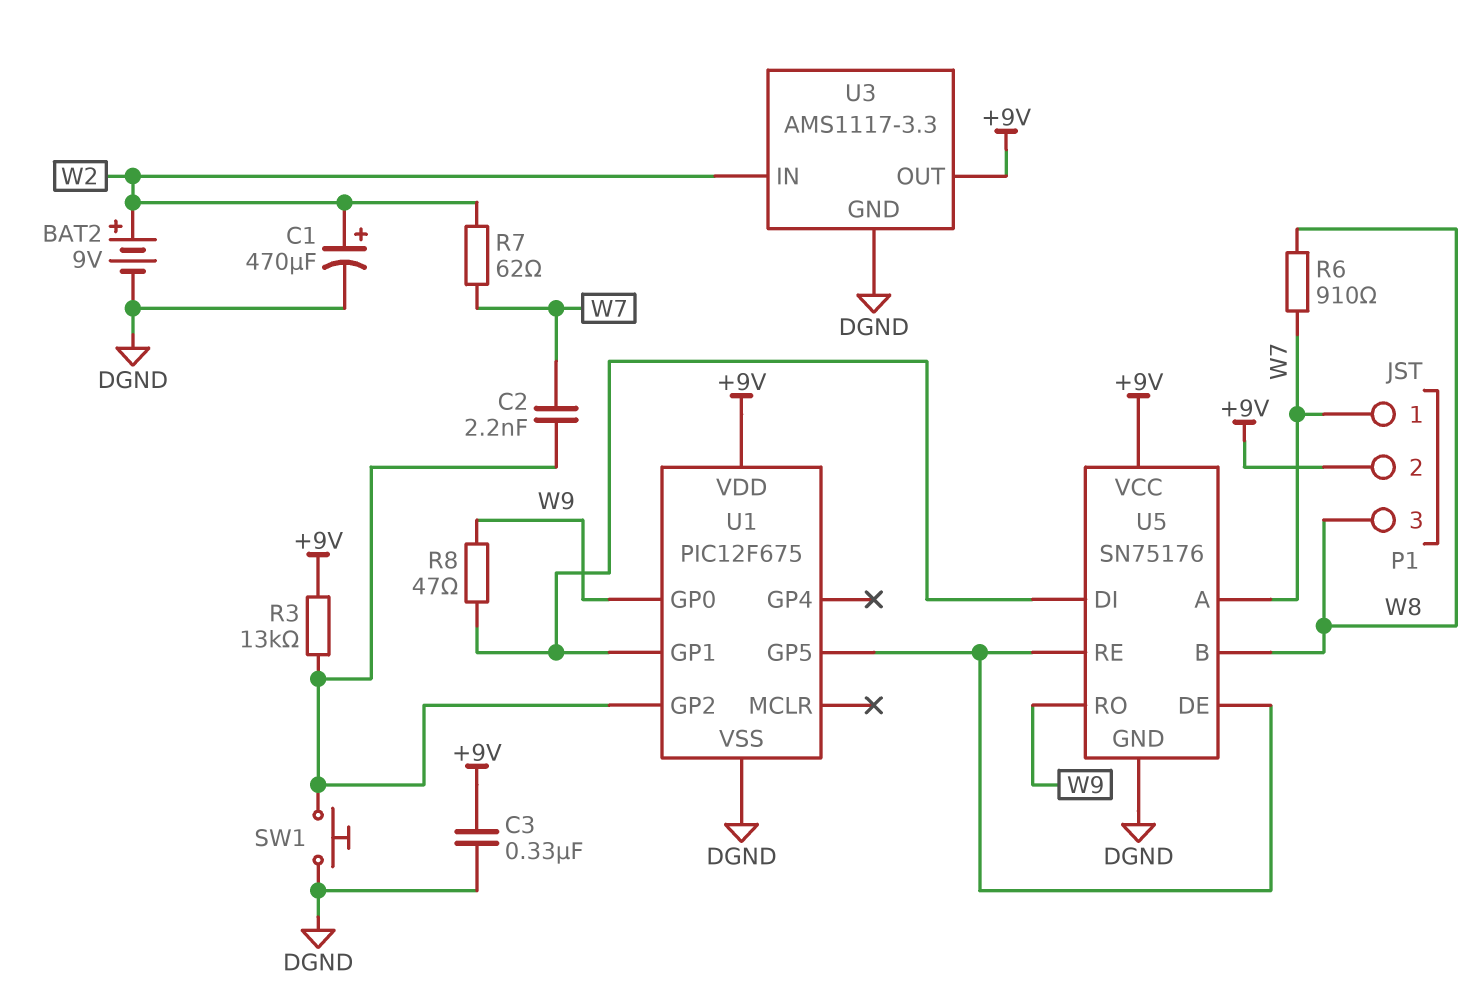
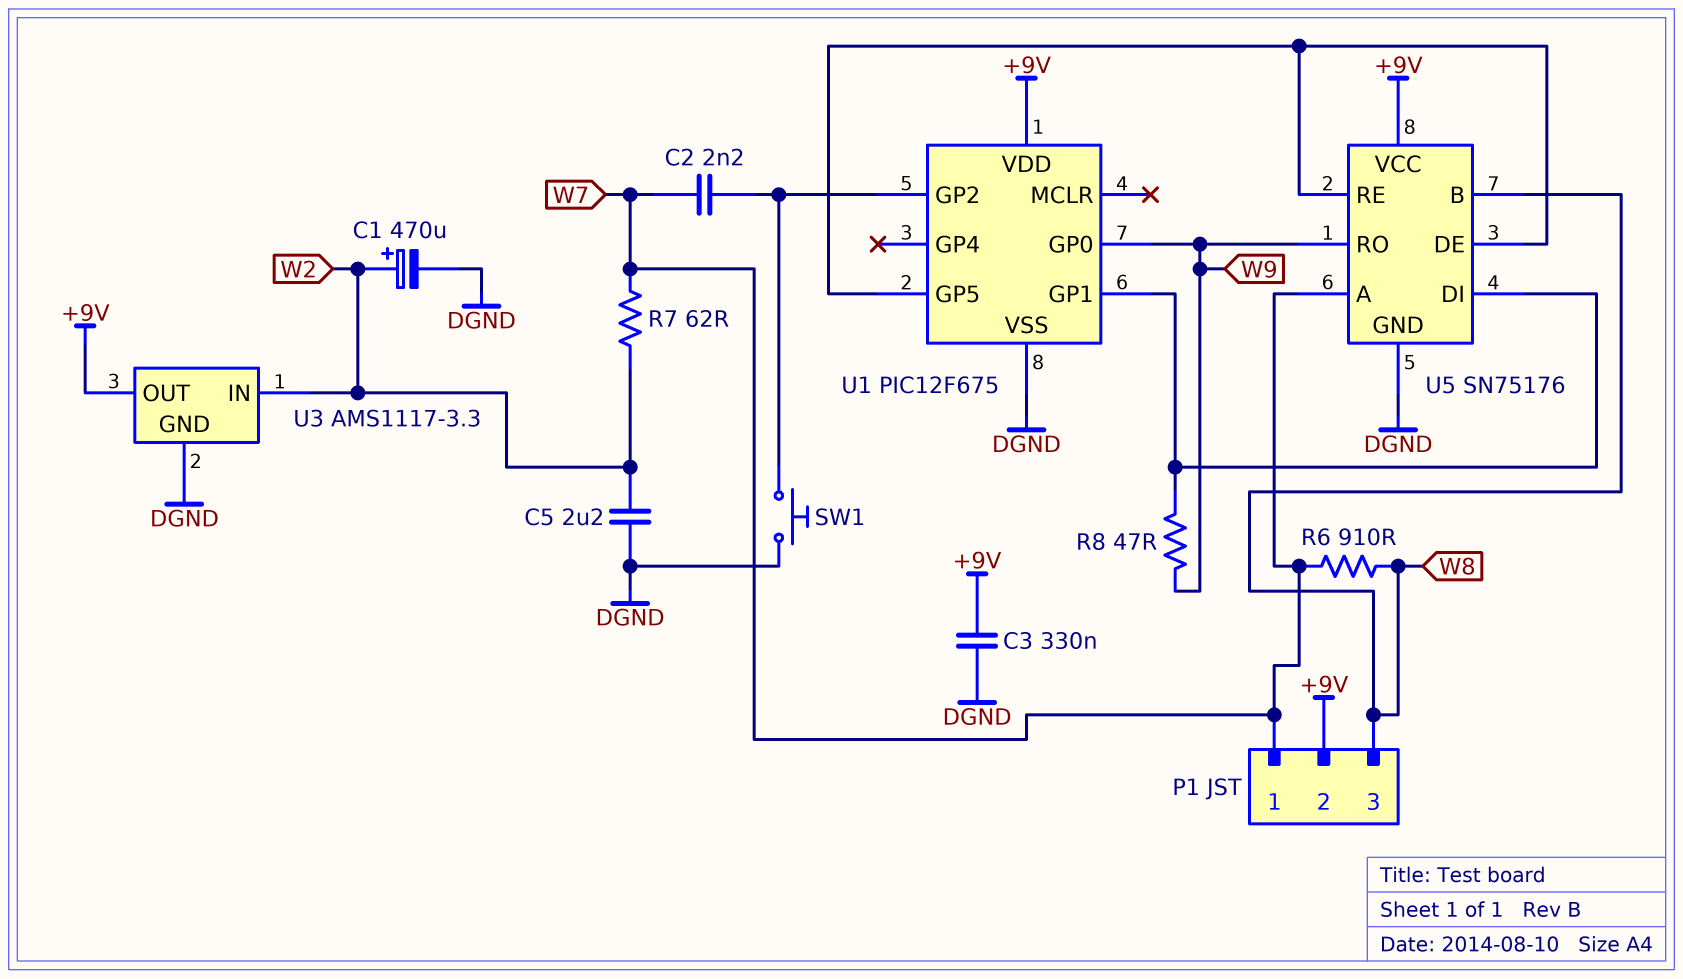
BAT2: 9V (plus W2, minus DGND) -> none
C5: none -> 2.2uF (DGND, W2)
R3: 13k (+9V, U1/GP2) -> none

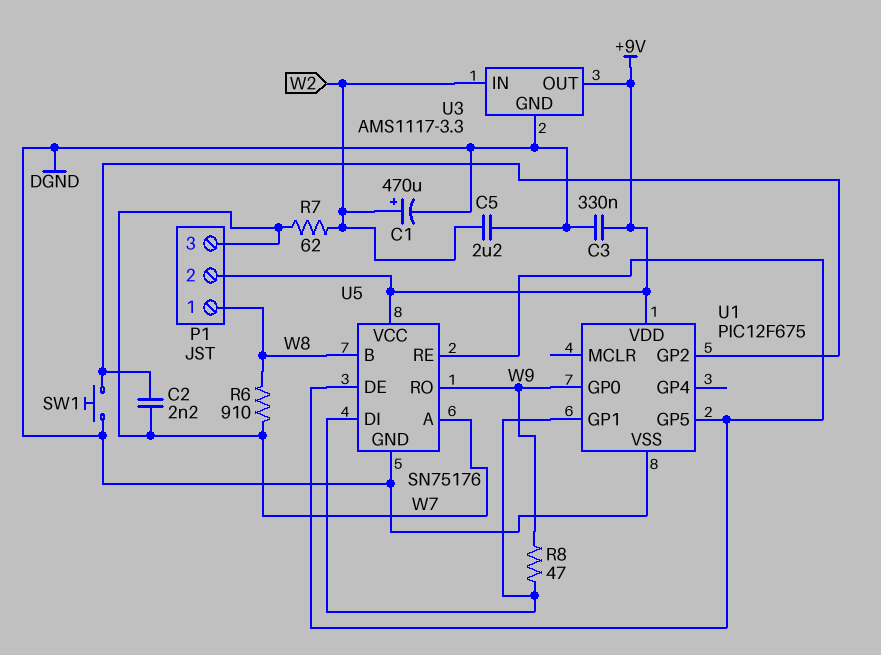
P1 pin 1: W7 -> W8
P1 pin 3: W8 -> W7

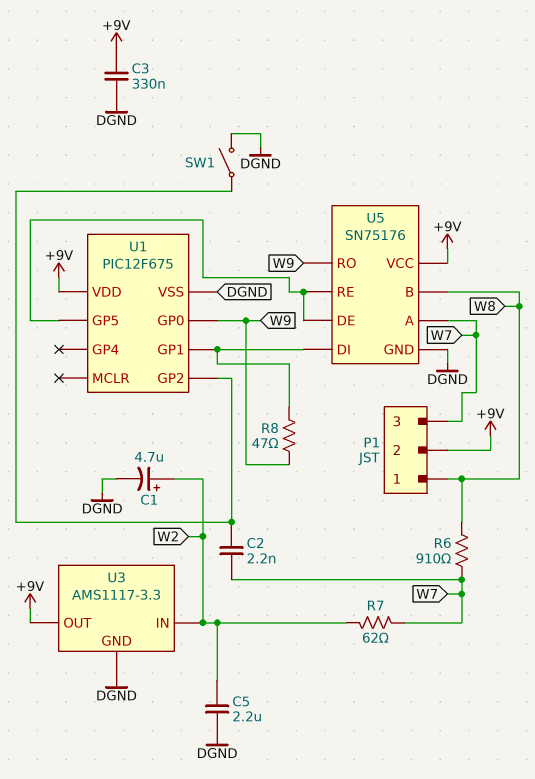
C1: 470uF (plus W2, minus DGND) -> 4.7uF (plus W2, minus DGND)
SW1: button (DGND, U1/GP2) -> switch (DGND, U1/GP2)

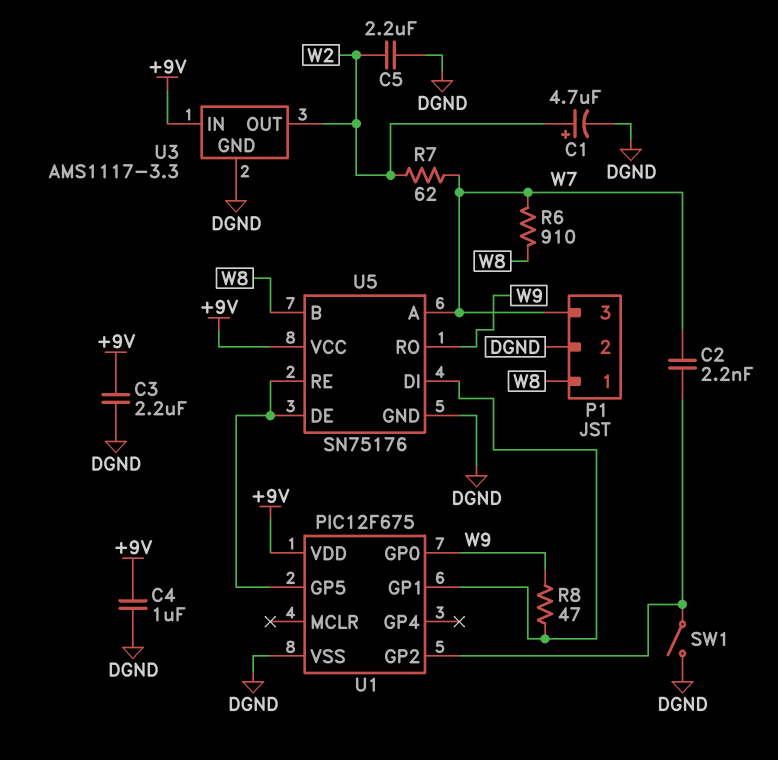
C3: 330nF (+9V, DGND) -> 2.2uF (+9V, DGND)
C4: none -> 1uF (+9V, DGND)
P1 pin 2: +9V -> DGND
U3 pin IN: W2 -> +9V
U3 pin OUT: +9V -> W2

